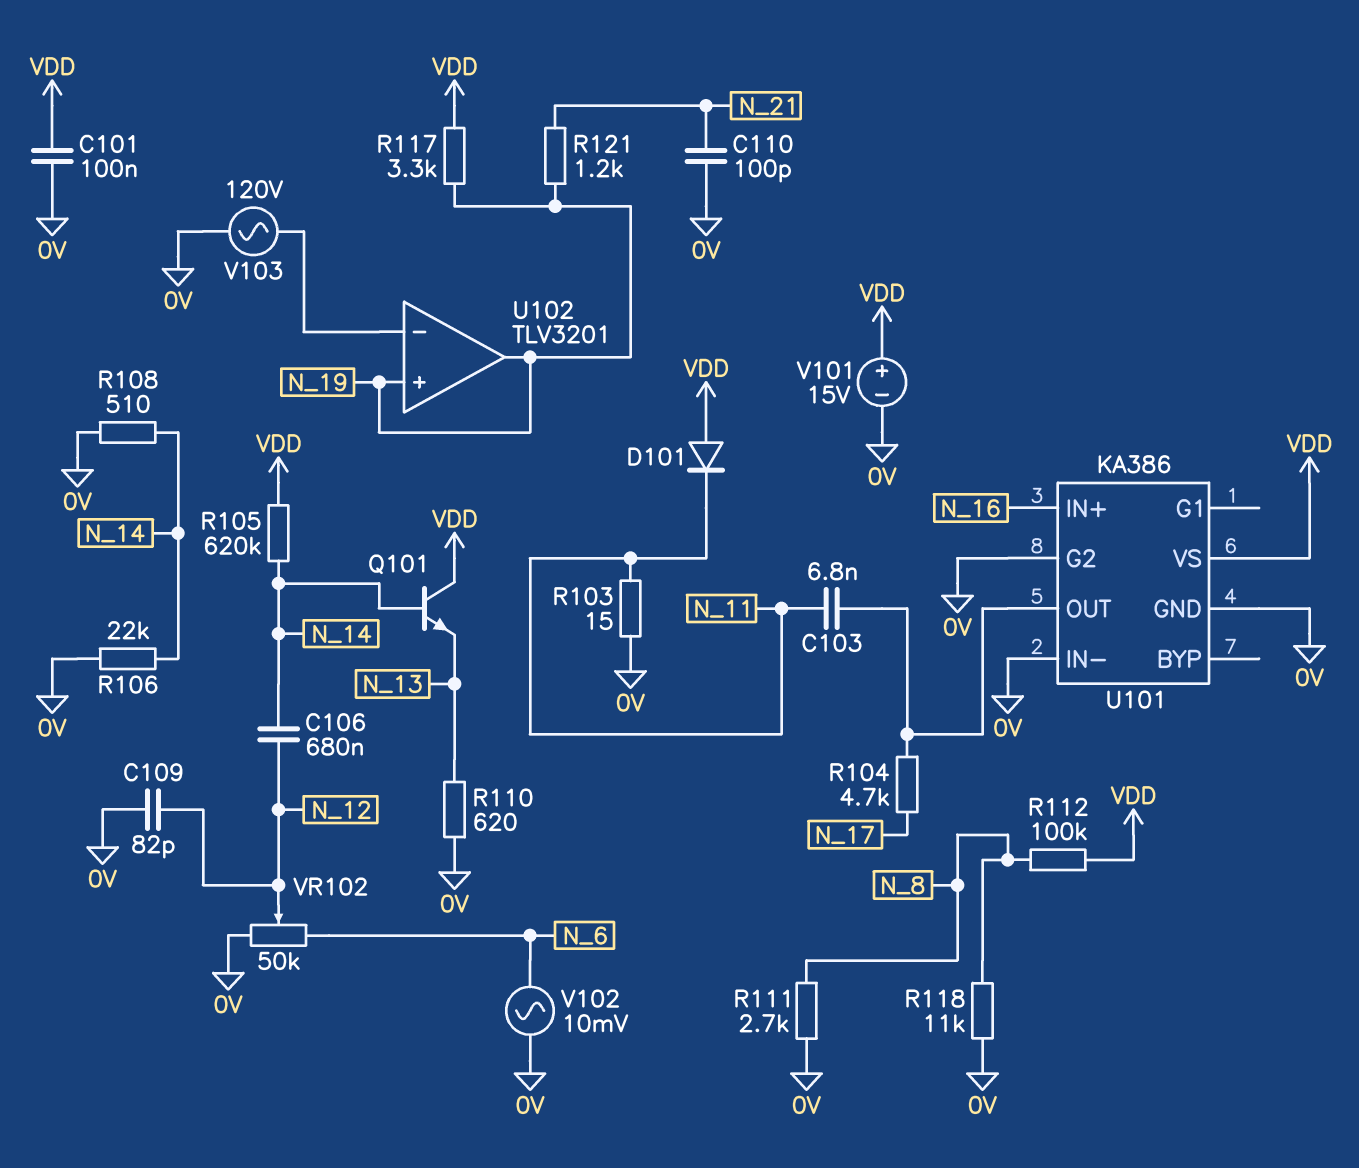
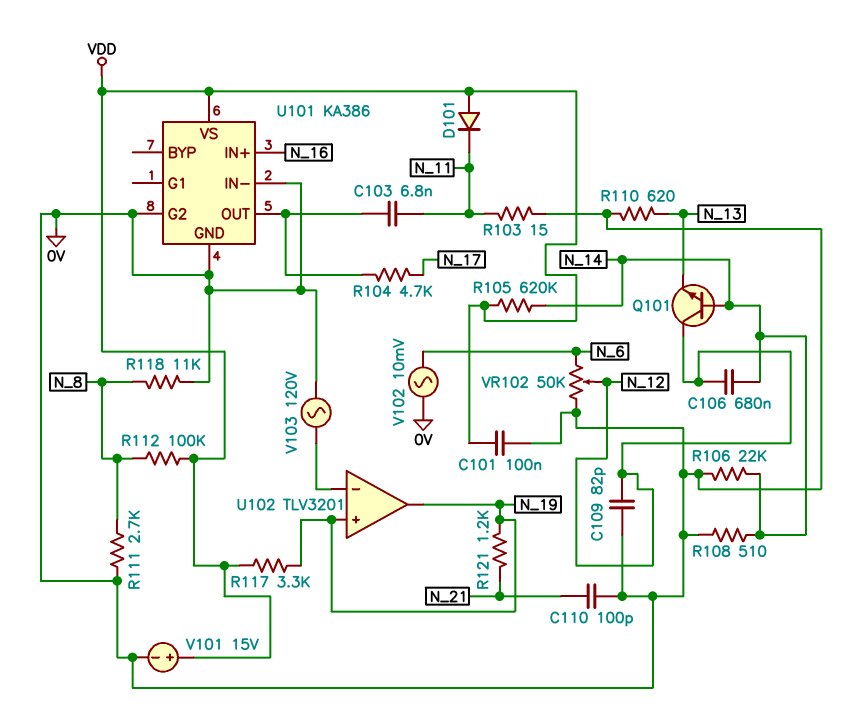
Q101: NPN (B N_14, C VDD, E N_13) -> NPN (B N_14, C N_12, E N_13)

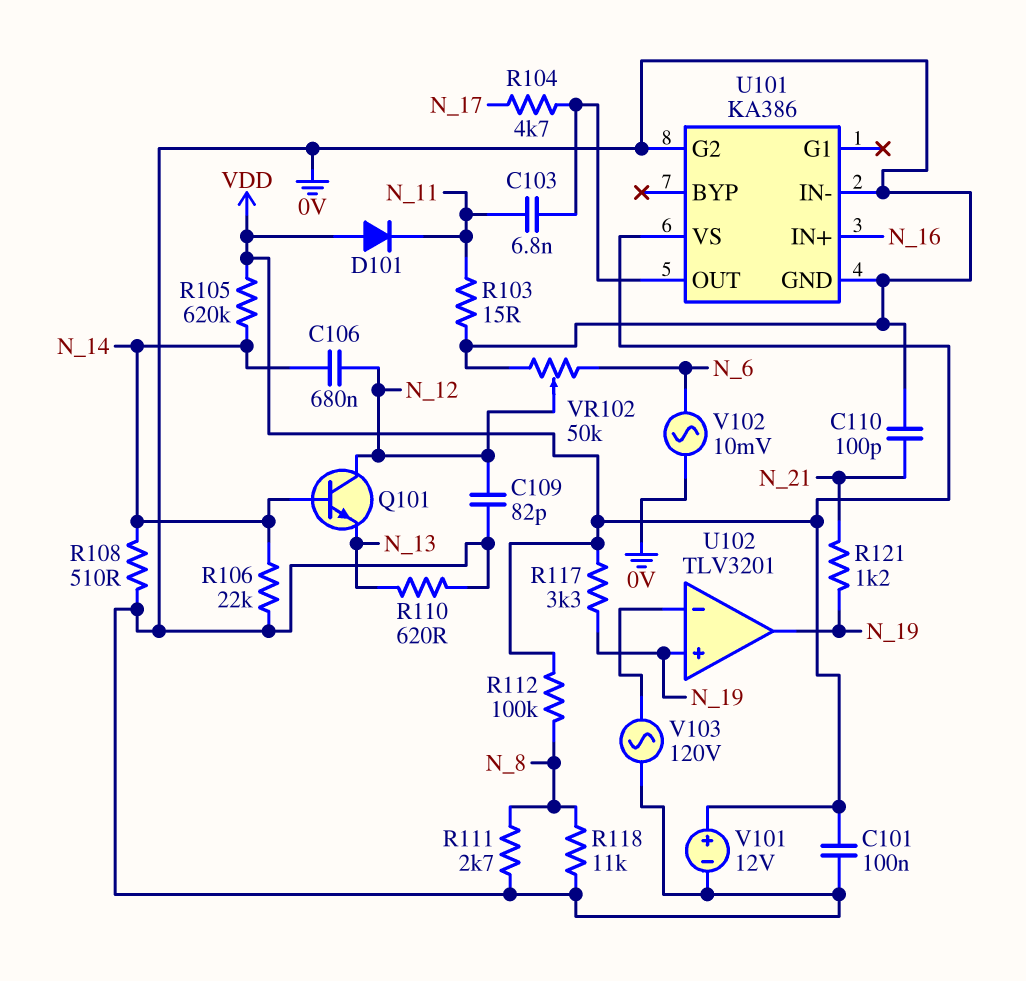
V101: 15V (plus VDD, minus 0V) -> 12V (plus VDD, minus 0V)

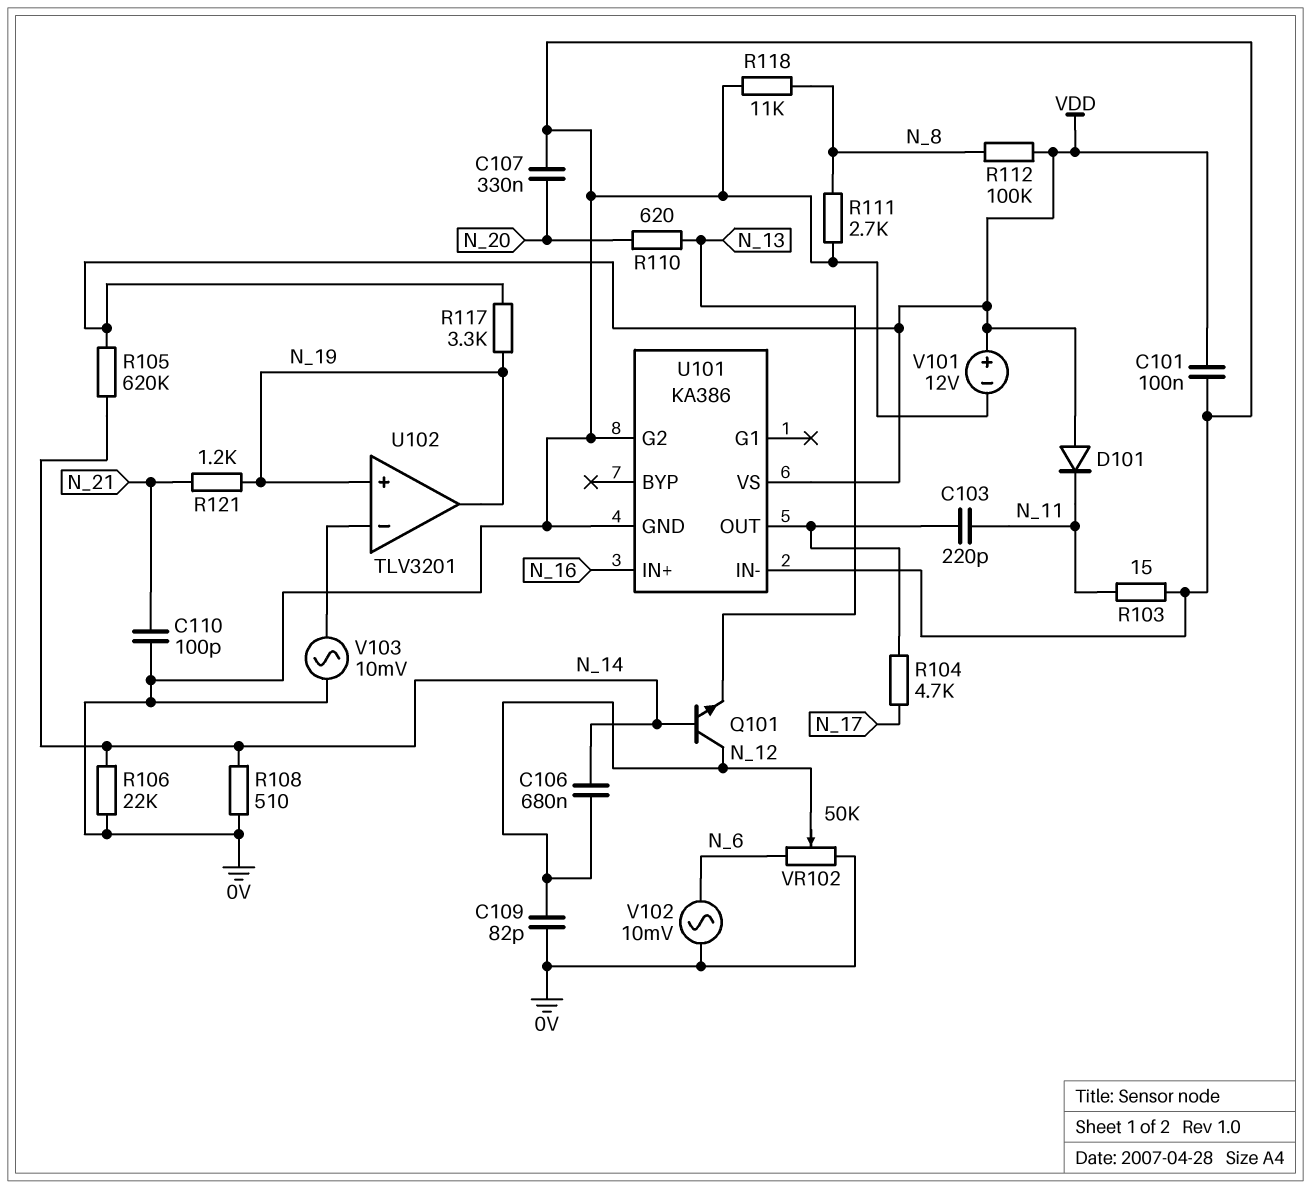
C103: 6.8nF (N_11, U101/OUT) -> 220pF (N_11, U101/OUT)
C107: none -> 330nF (0V, N_20)
R110: 620 (0V, N_13) -> 620 (N_13, N_20)
V103: AC 120V (0V, U102/in-) -> AC 10mV (0V, U102/in-)

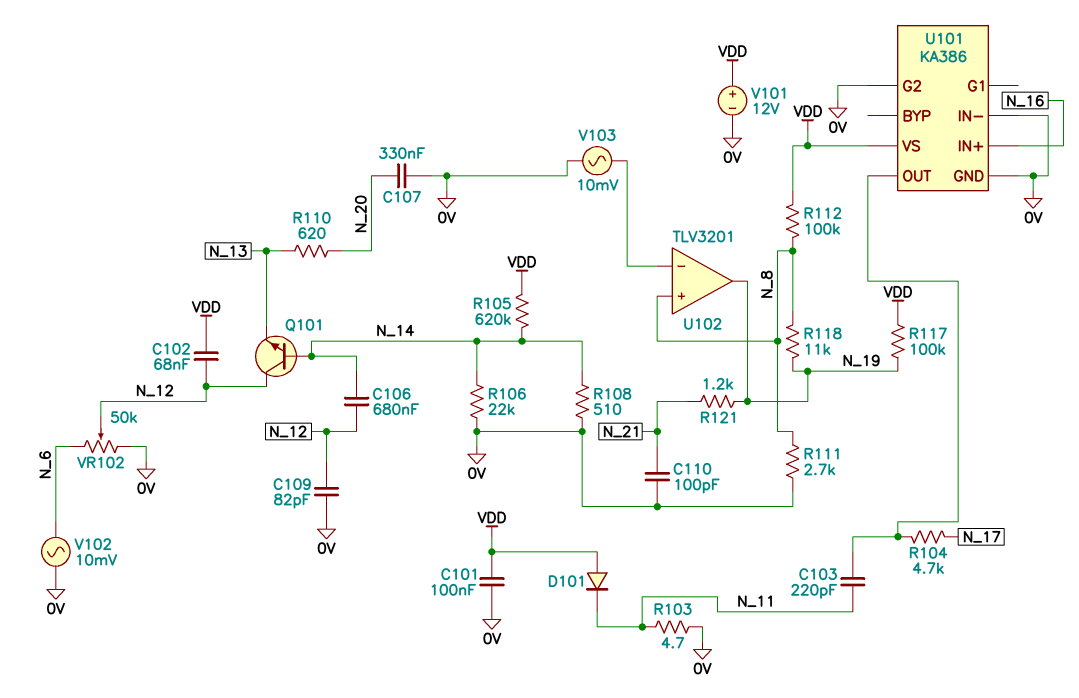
C102: none -> 68nF (N_12, VDD)
R103: 15 (0V, N_11) -> 4.7 (0V, N_11)
R117: 3.3k (N_19, VDD) -> 100k (N_19, VDD)
R118: 11k (0V, N_8) -> 11k (N_8, N_19)
U102 pin in+: N_19 -> N_8

